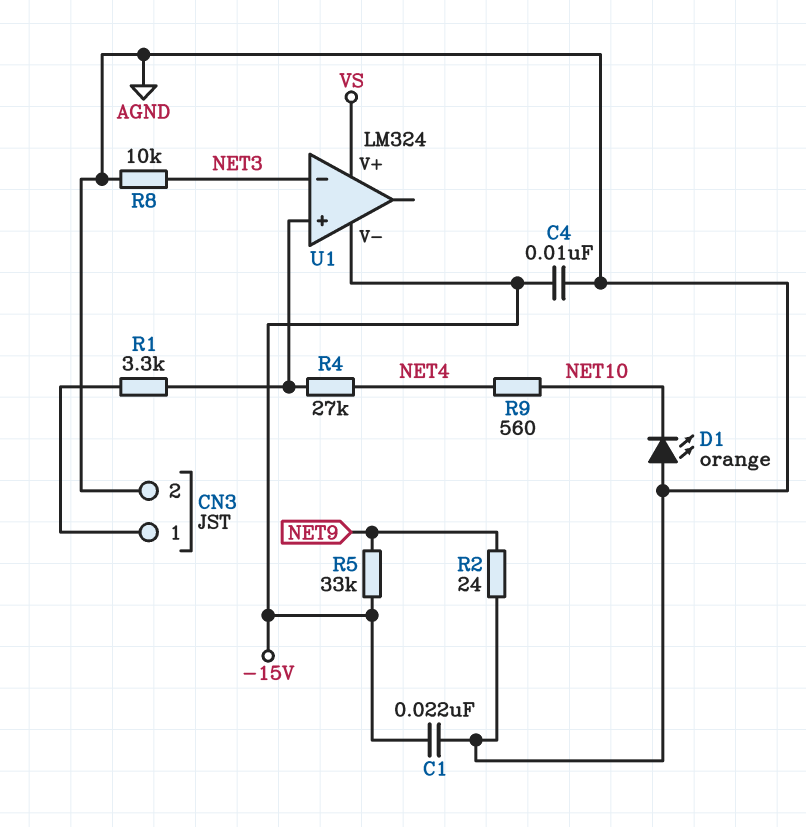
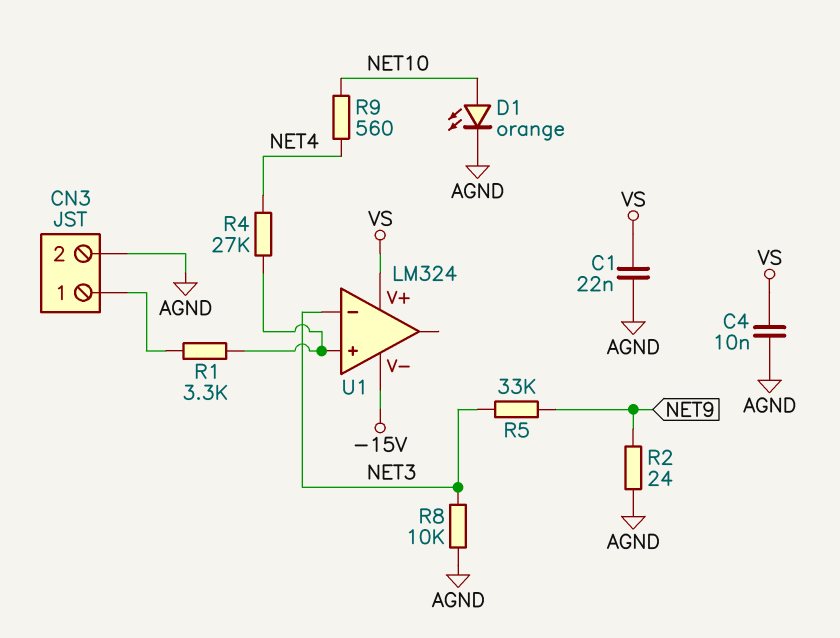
C1: 22nF (-15V, AGND) -> 22nF (AGND, VS)
C4: 10nF (-15V, AGND) -> 10nF (AGND, VS)
D1: LED orange (A AGND, K NET10) -> LED orange (A NET10, K AGND)
R5: 33k (-15V, NET9) -> 33k (NET3, NET9)

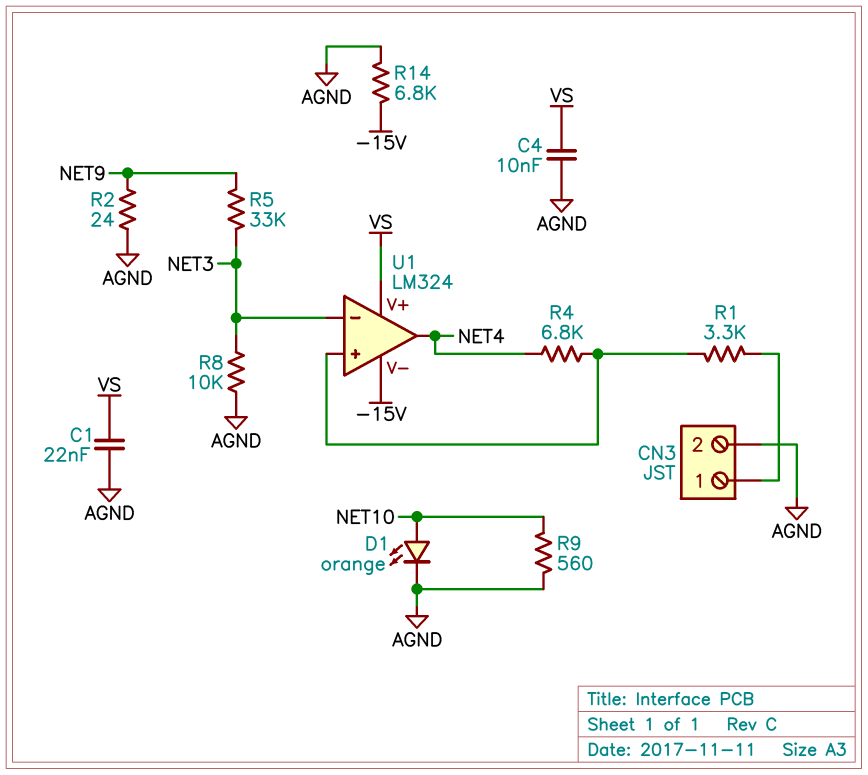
R4: 27k (NET4, U1/in+) -> 6.8k (NET4, U1/in+)
R9: 560 (NET4, NET10) -> 560 (AGND, NET10)
R14: none -> 6.8k (-15V, AGND)
U1 pin out: none -> NET4

